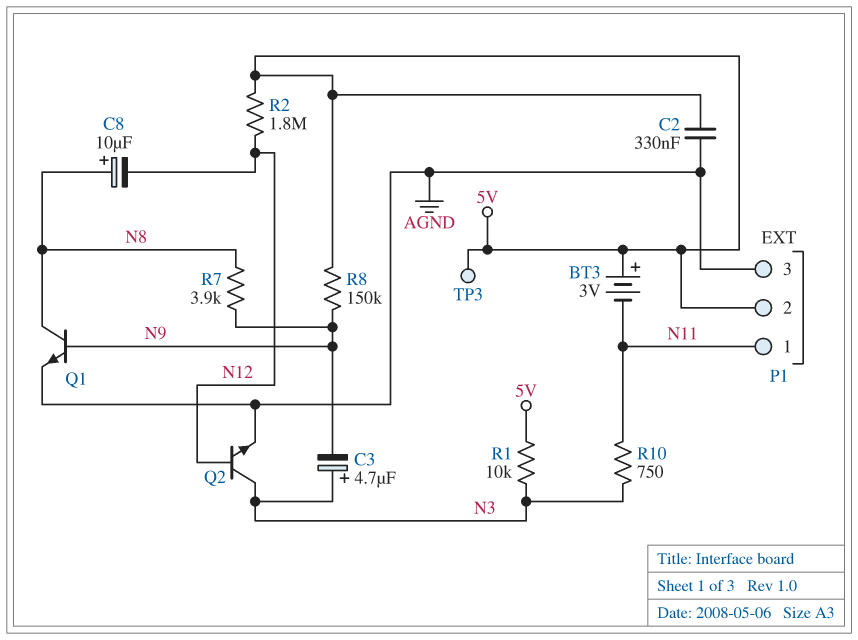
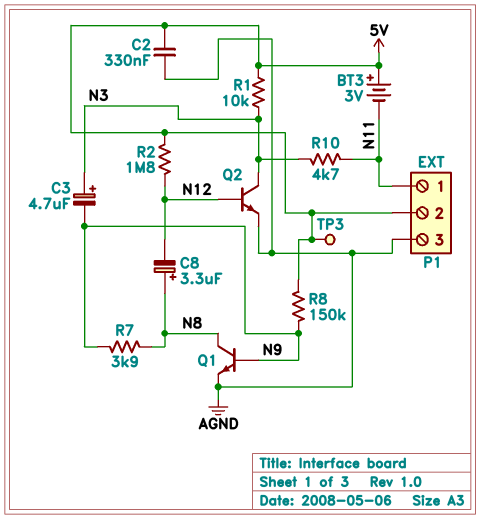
C8: 10uF (plus N8, minus N12) -> 3.3uF (plus N8, minus N12)
R10: 750 (N3, N11) -> 4.7k (N3, N11)

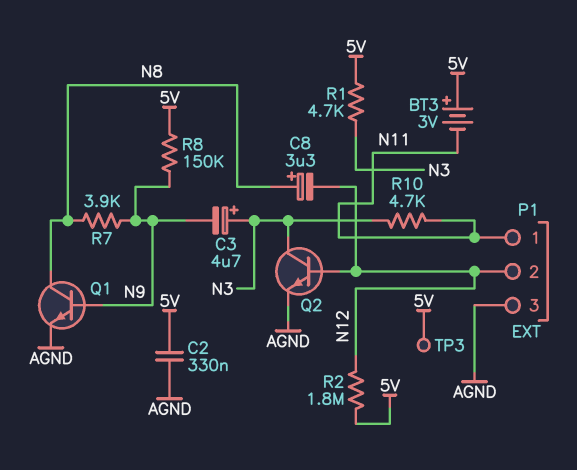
P1 pin 2: 5V -> N12
R1: 10k (5V, N3) -> 4.7k (5V, N3)

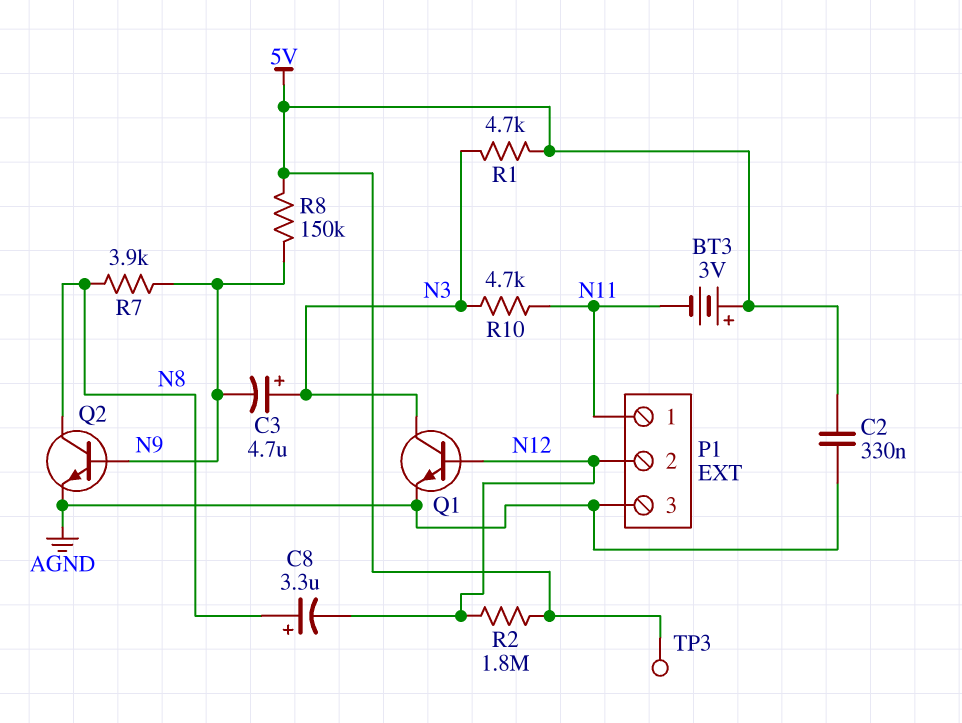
Q1: NPN (B N9, C N8, E AGND) -> NPN (B N12, C N3, E AGND)
Q2: NPN (B N12, C N3, E AGND) -> NPN (B N9, C N8, E AGND)

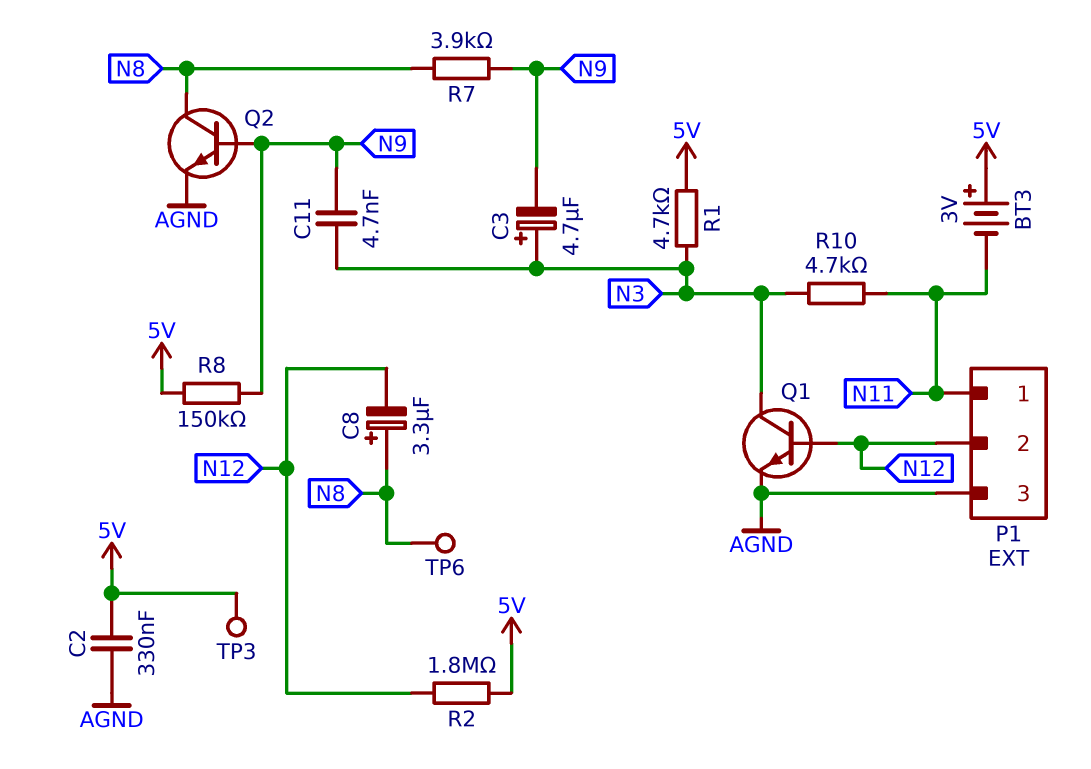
C11: none -> 4.7nF (N3, N9)
TP6: none -> test point (N8)

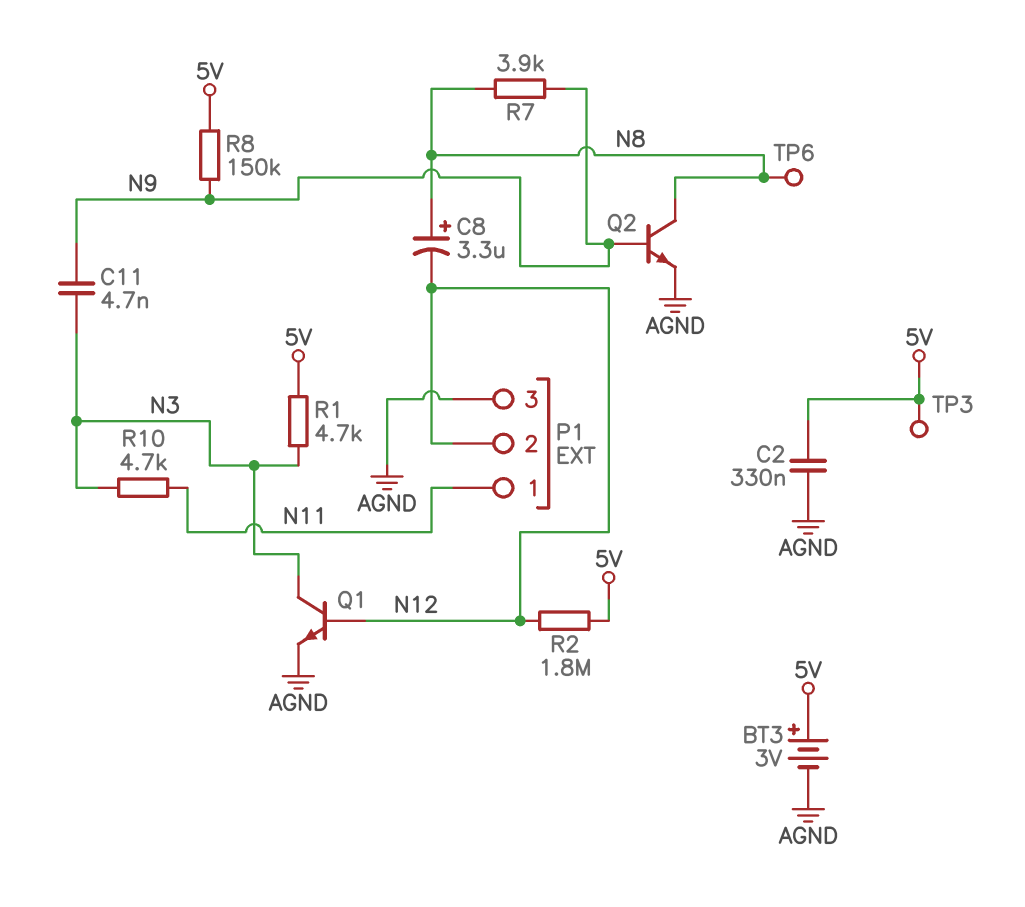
BT3: 3V (plus 5V, minus N11) -> 3V (plus 5V, minus AGND)
C3: 4.7uF (plus N3, minus N9) -> none

